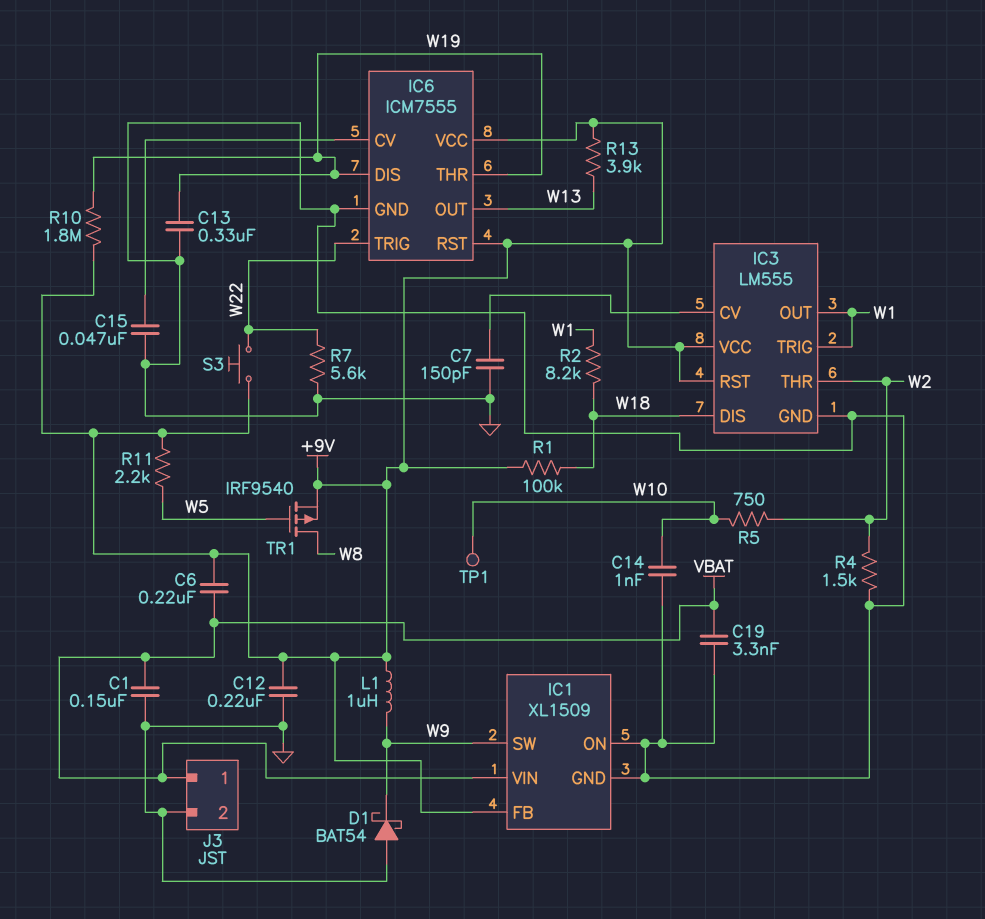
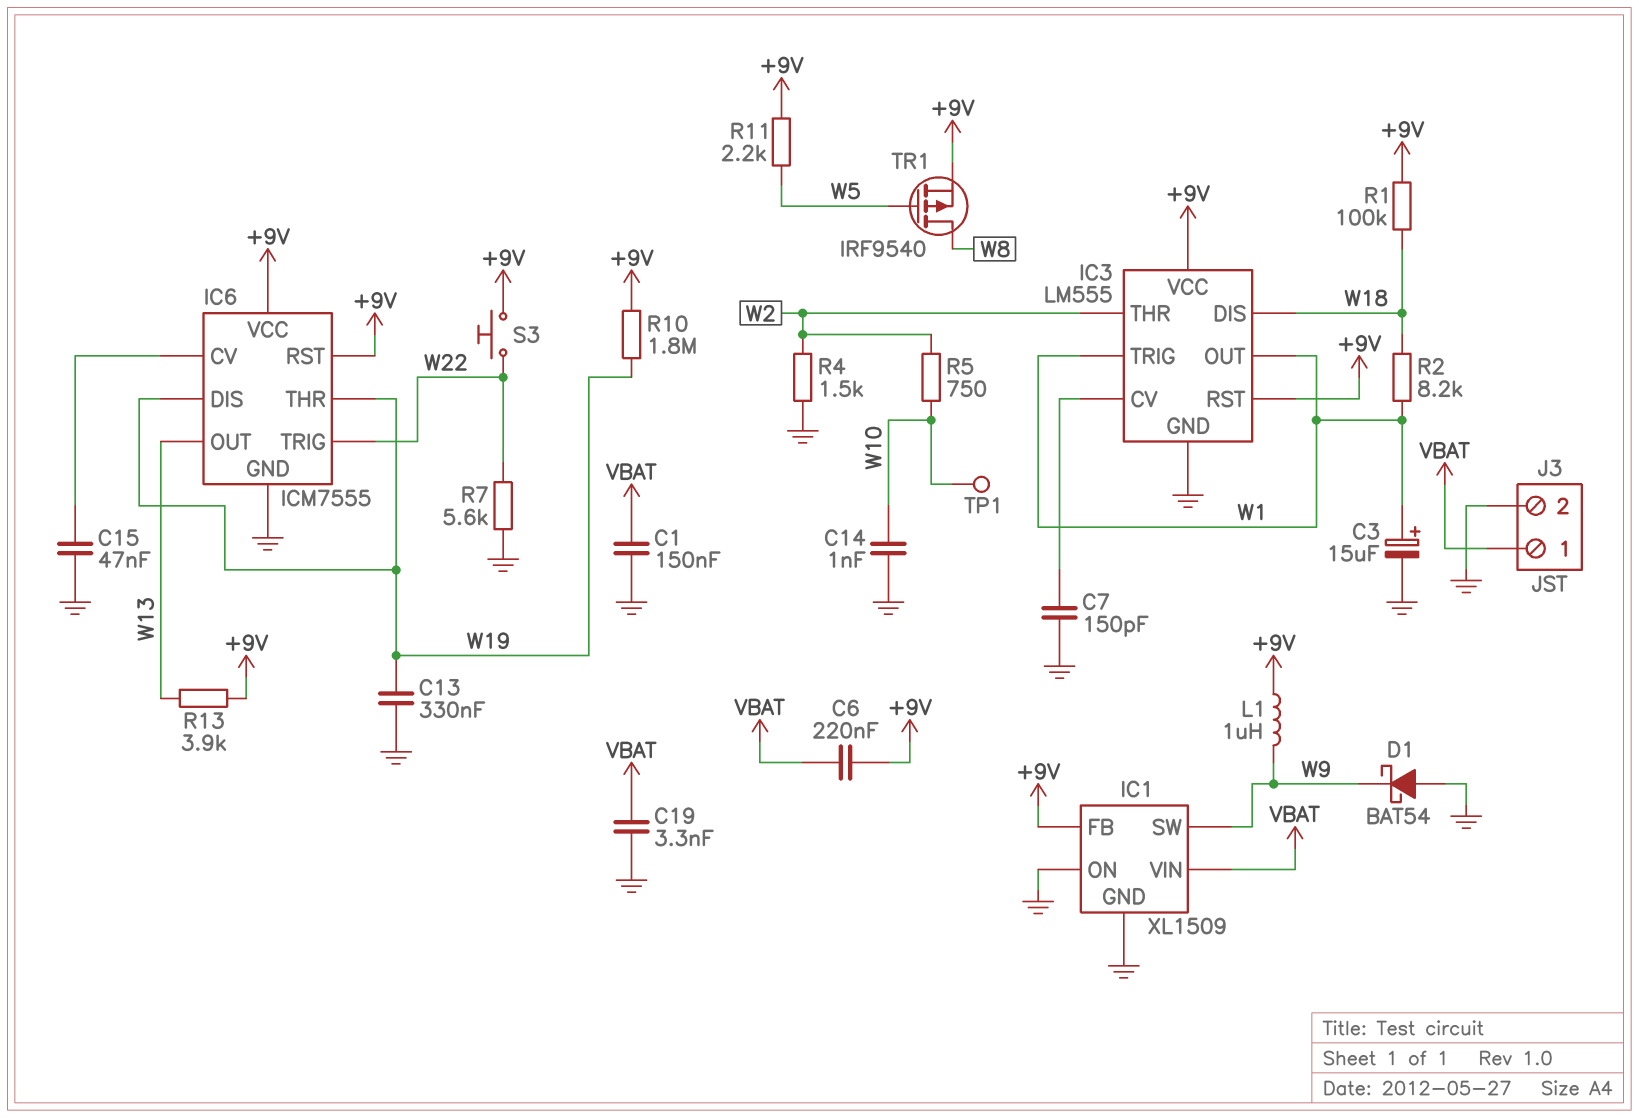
C3: none -> 15uF (plus W1, minus GND)
C12: 220nF (+9V, GND) -> none

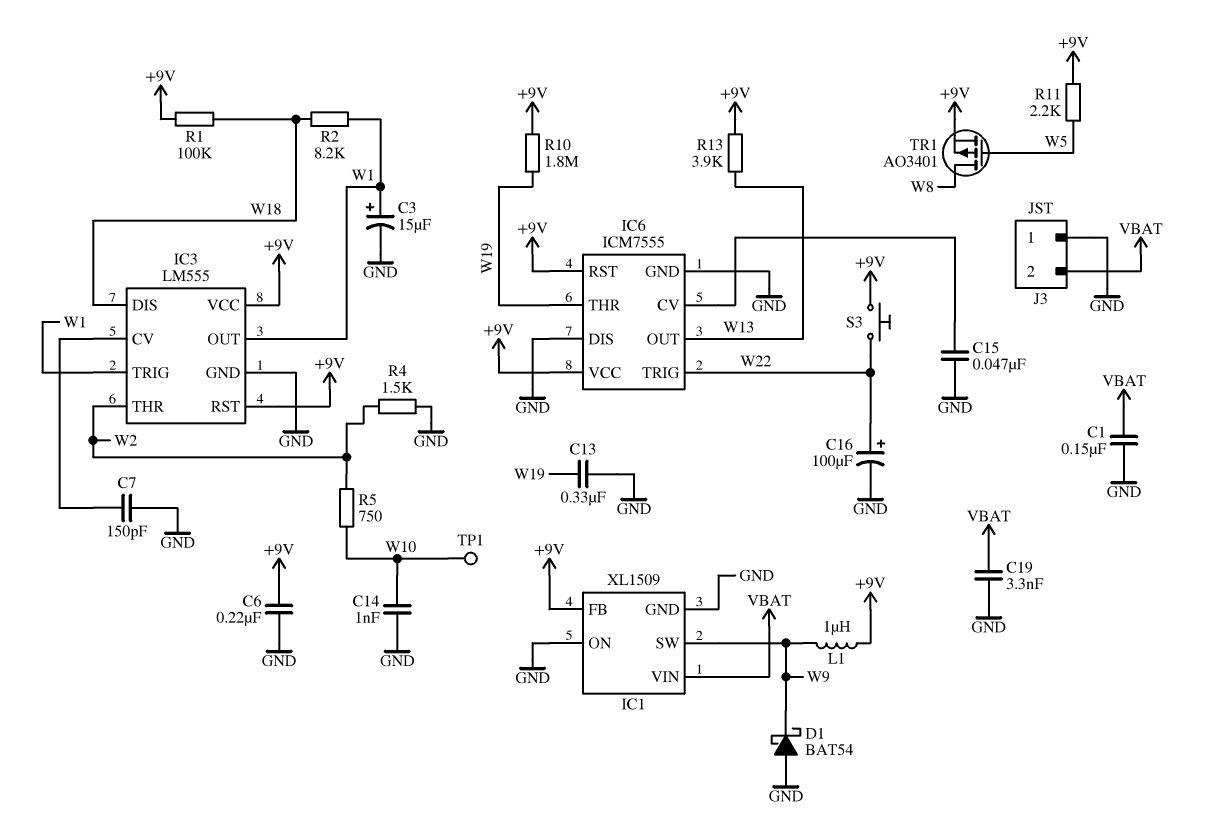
C6: 220nF (+9V, VBAT) -> 220nF (+9V, GND)
C16: none -> 100uF (plus W22, minus GND)
IC6 pin DIS: W19 -> GND
J3 pin 1: VBAT -> GND
J3 pin 2: GND -> VBAT
R7: 5.6k (GND, W22) -> none
TR1: PMOS IRF9540 (G W5, D W8, S +9V) -> PMOS AO3401 (G W5, D W8, S +9V)

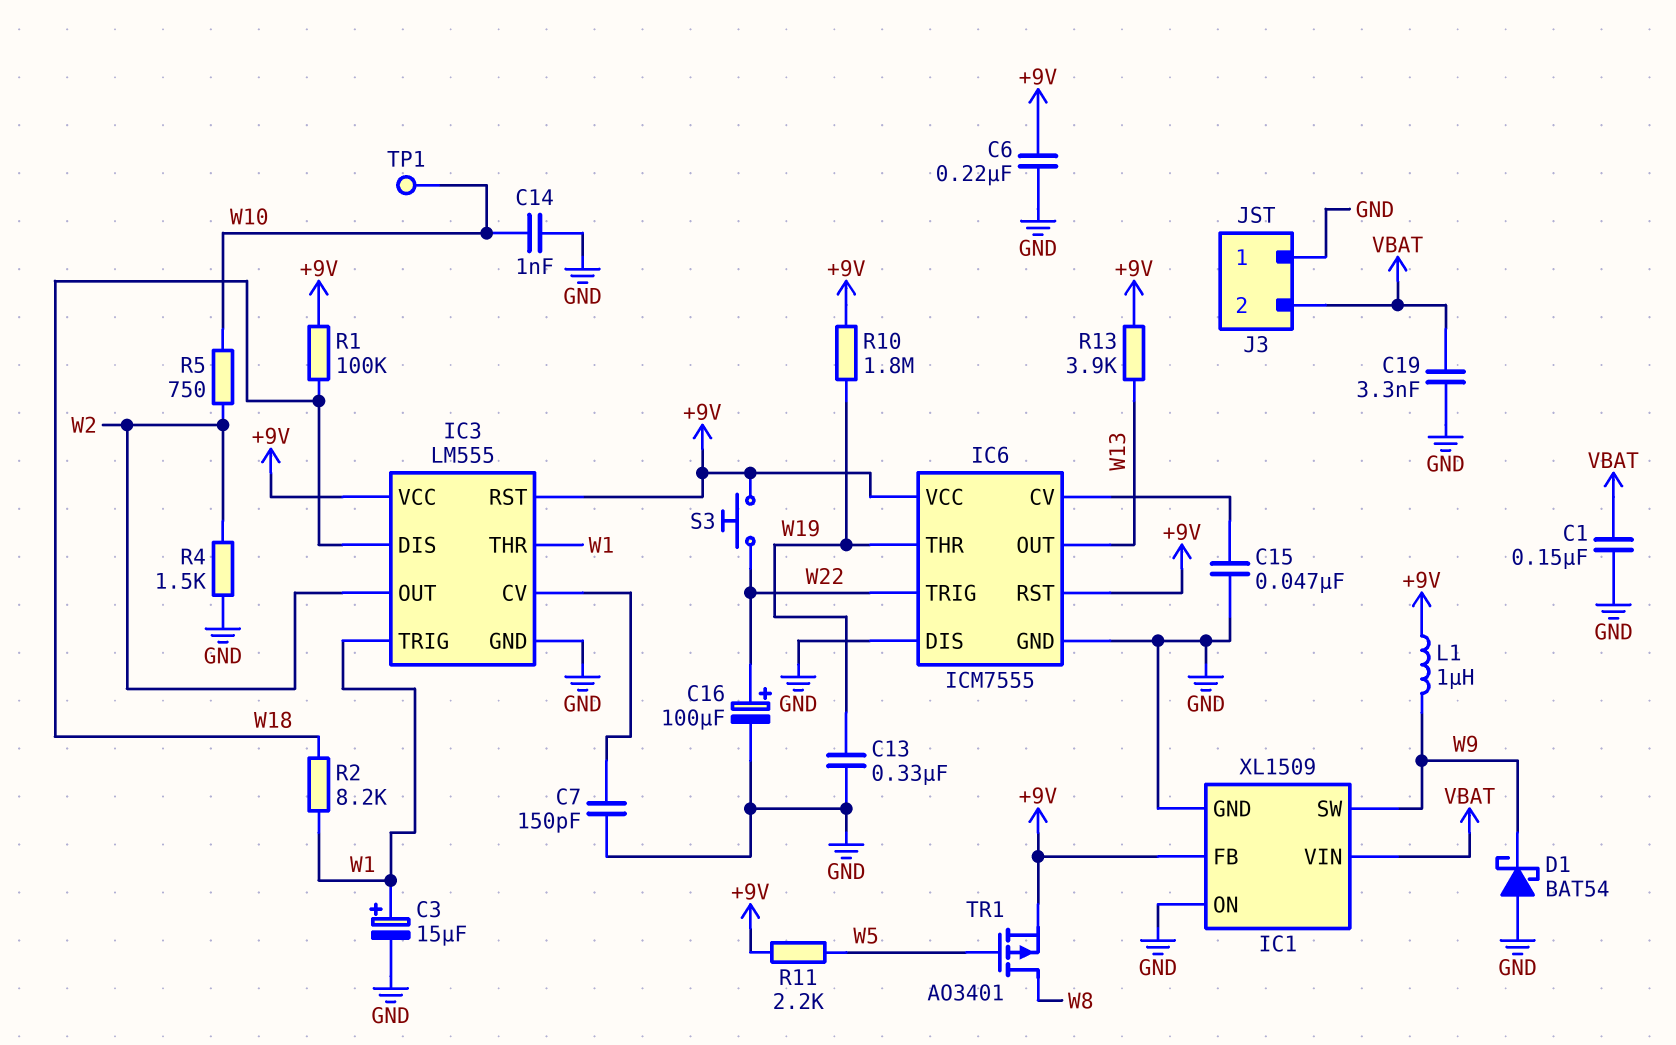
IC3 pin OUT: W1 -> W2
IC3 pin THR: W2 -> W1

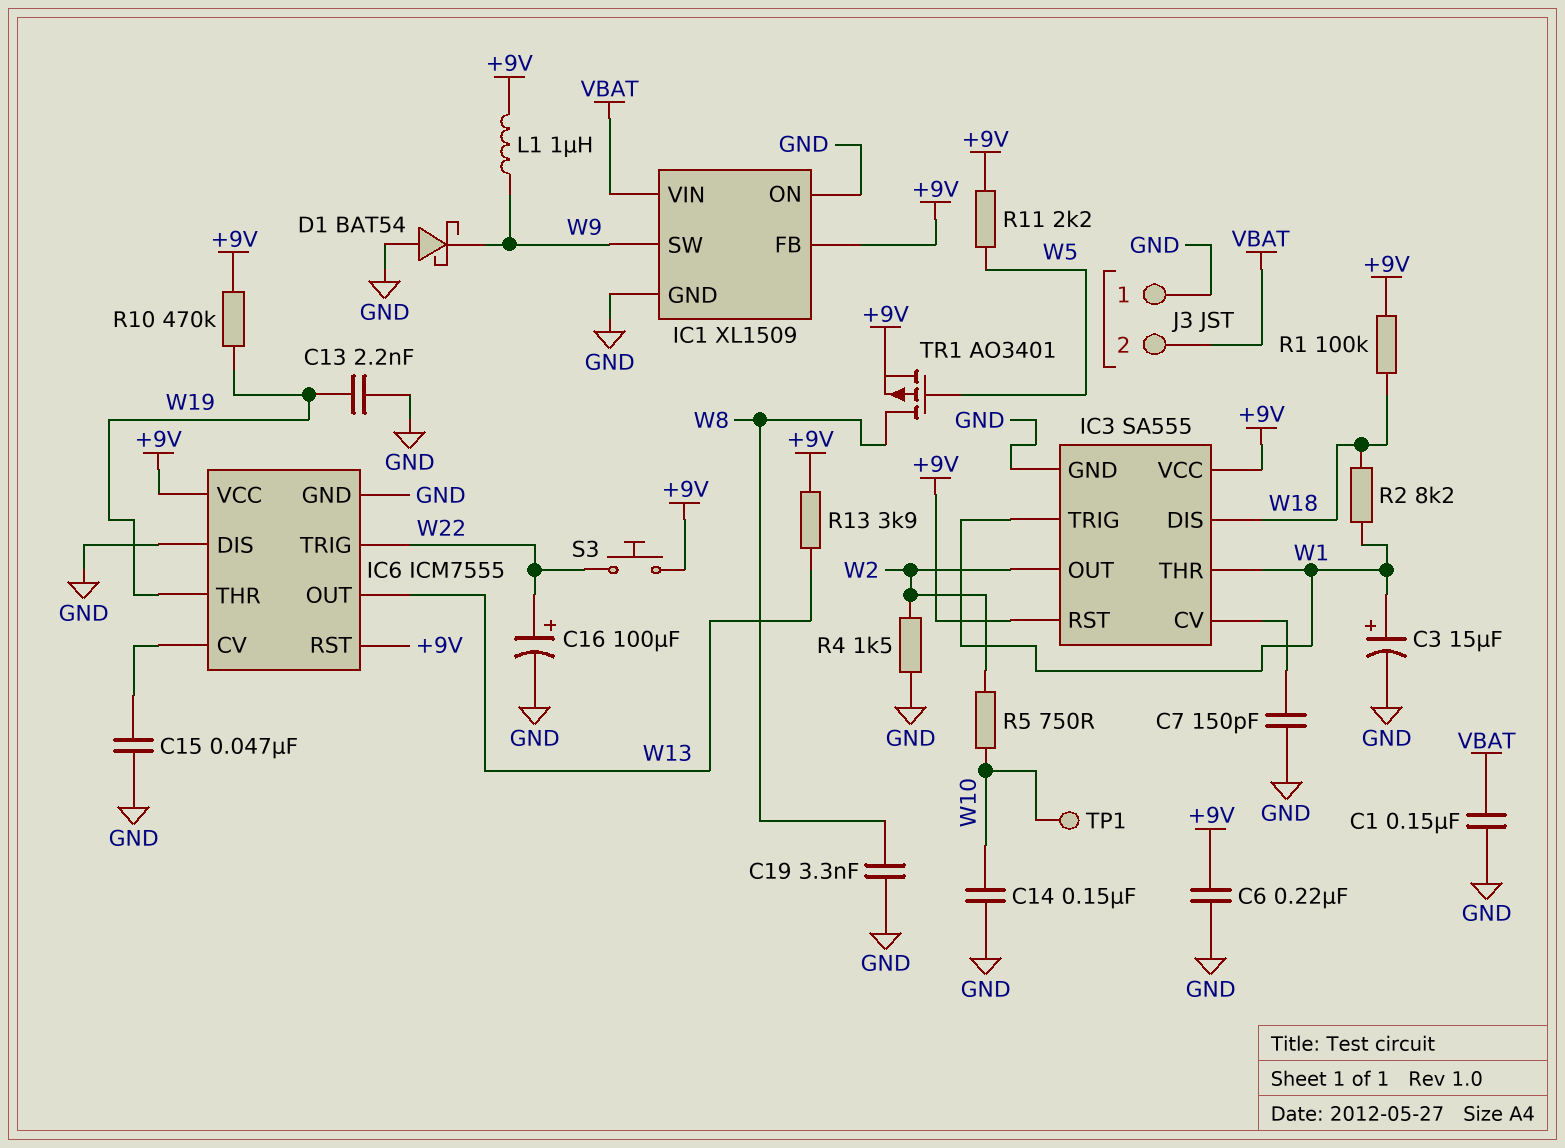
C13: 330nF (GND, W19) -> 2.2nF (GND, W19)
C14: 1nF (GND, W10) -> 150nF (GND, W10)
C19: 3.3nF (GND, VBAT) -> 3.3nF (GND, W8)
IC3: LM555 -> SA555
R10: 1.8M (+9V, W19) -> 470k (+9V, W19)

